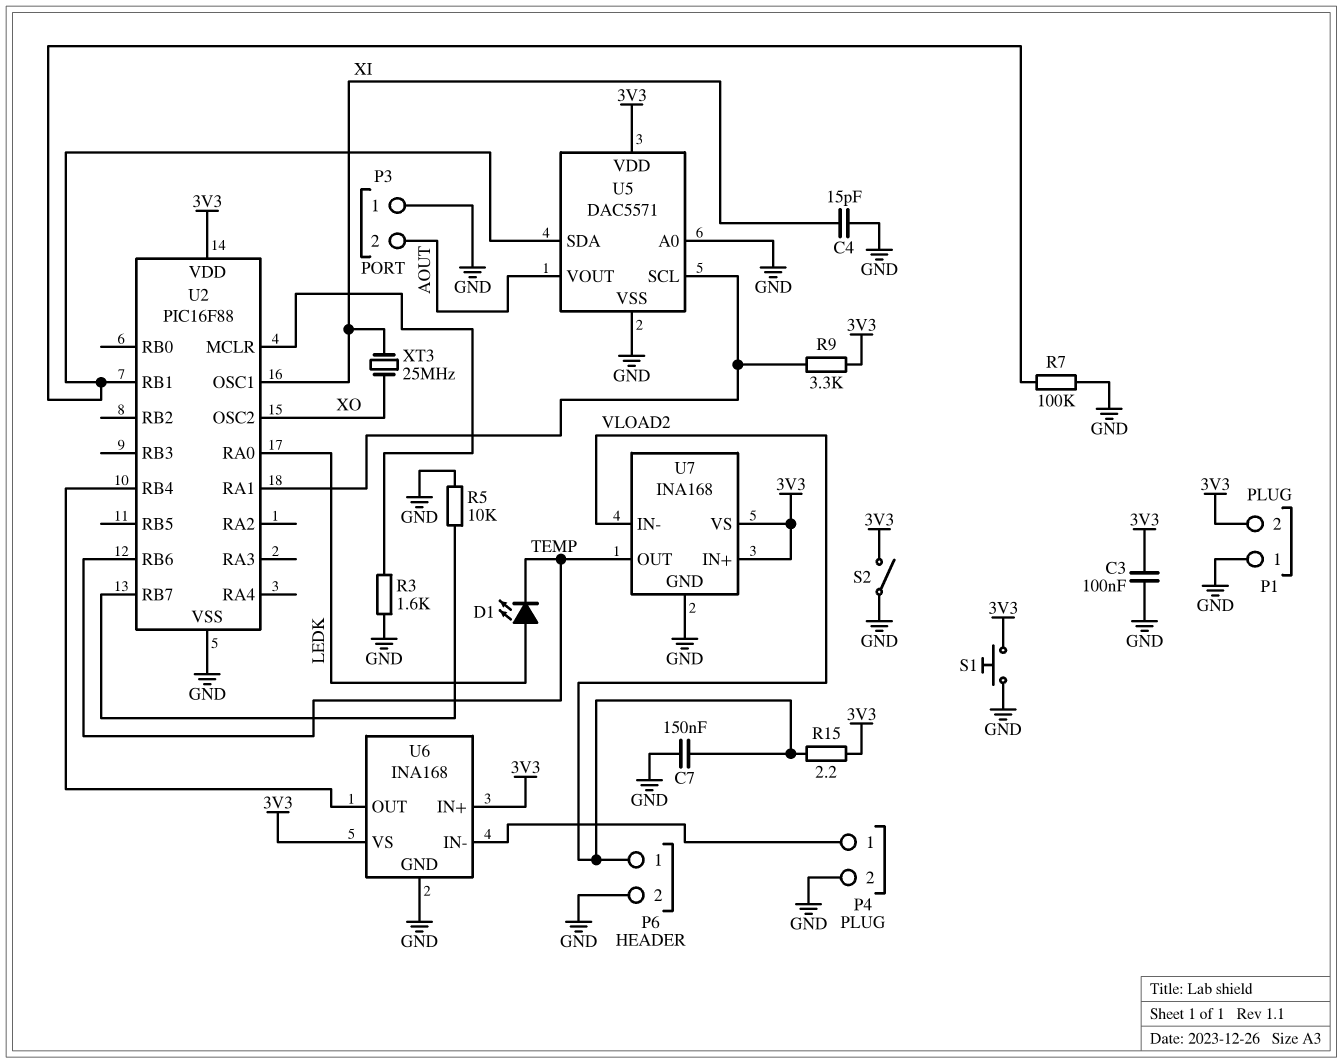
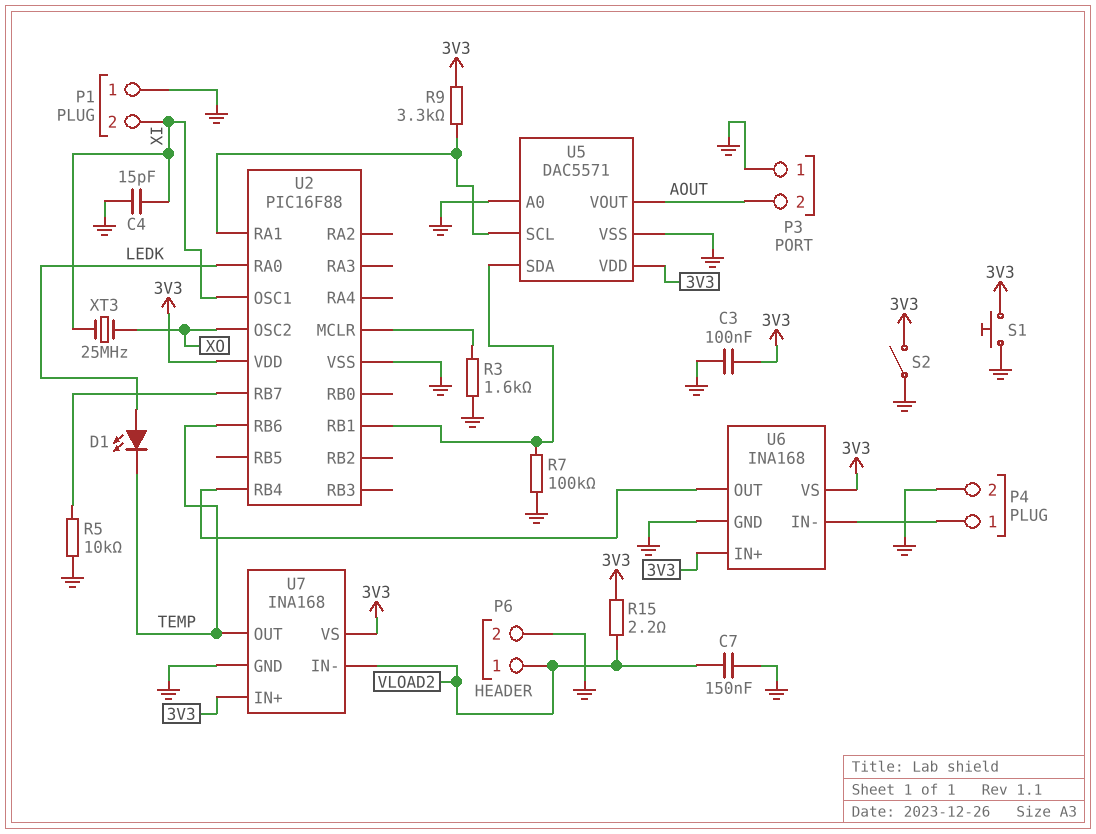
P1 pin 2: 3V3 -> XI

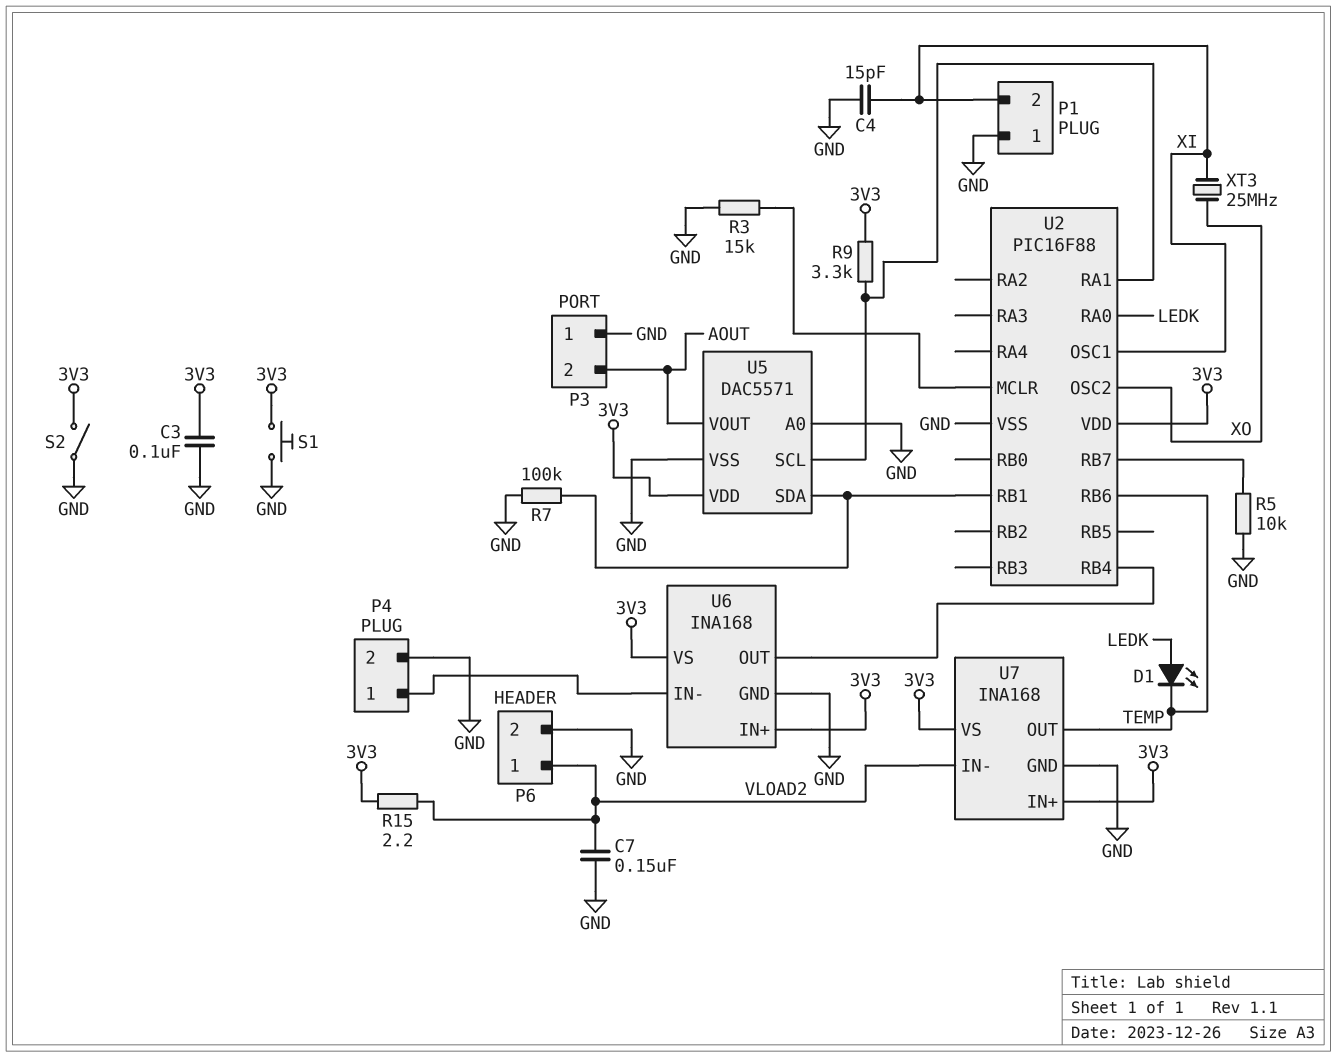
R3: 1.6k (GND, U2/MCLR) -> 15k (GND, U2/MCLR)

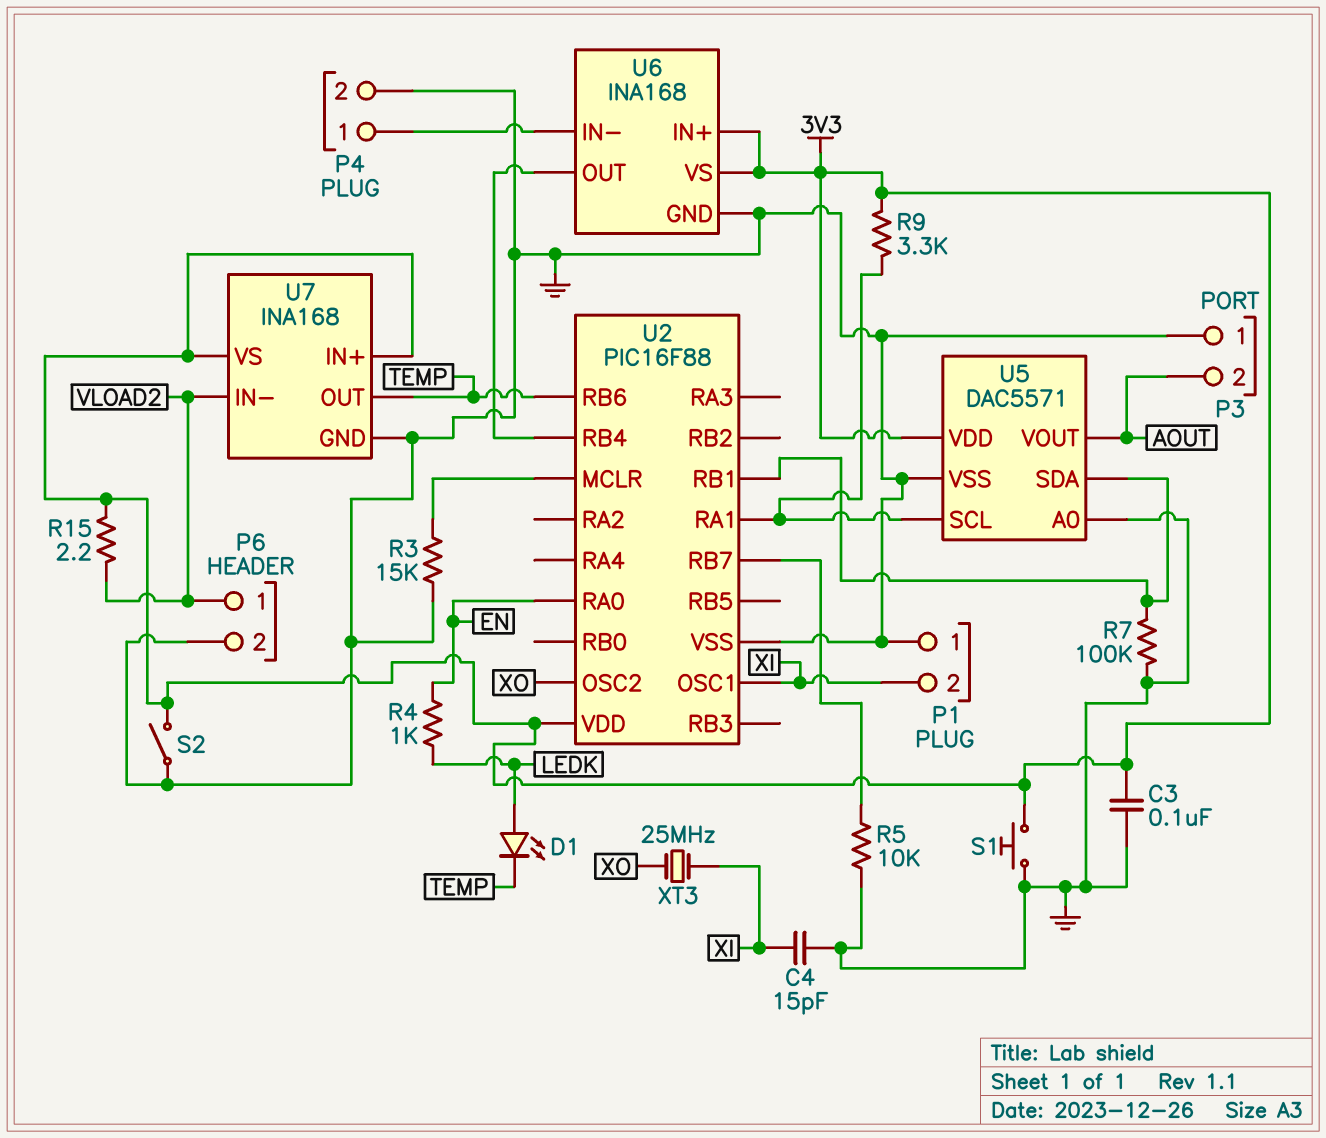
C7: 150nF (GND, VLOAD2) -> none
R4: none -> 1k (EN, LEDK)
U2 pin RA0: LEDK -> EN

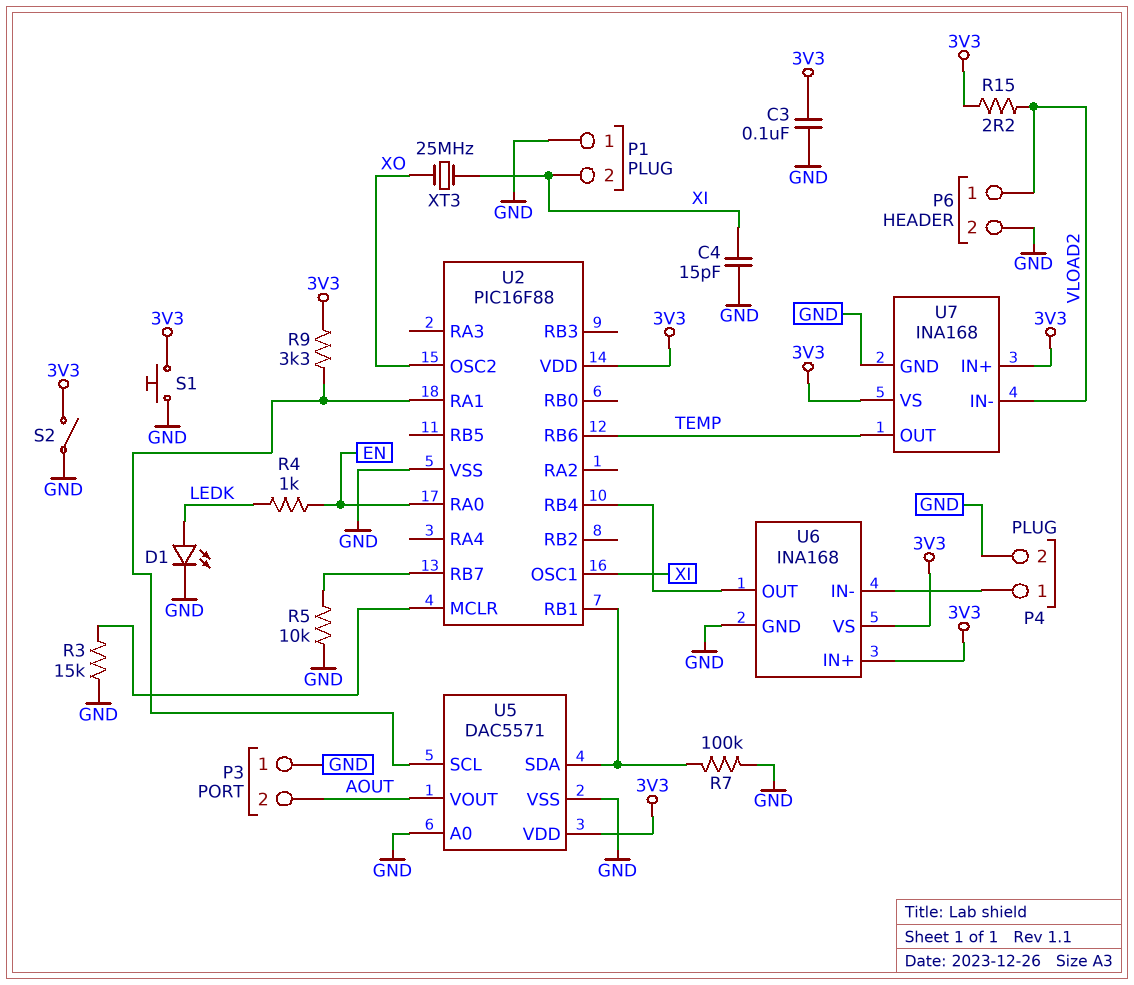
D1: LED (A LEDK, K TEMP) -> LED (A LEDK, K GND)

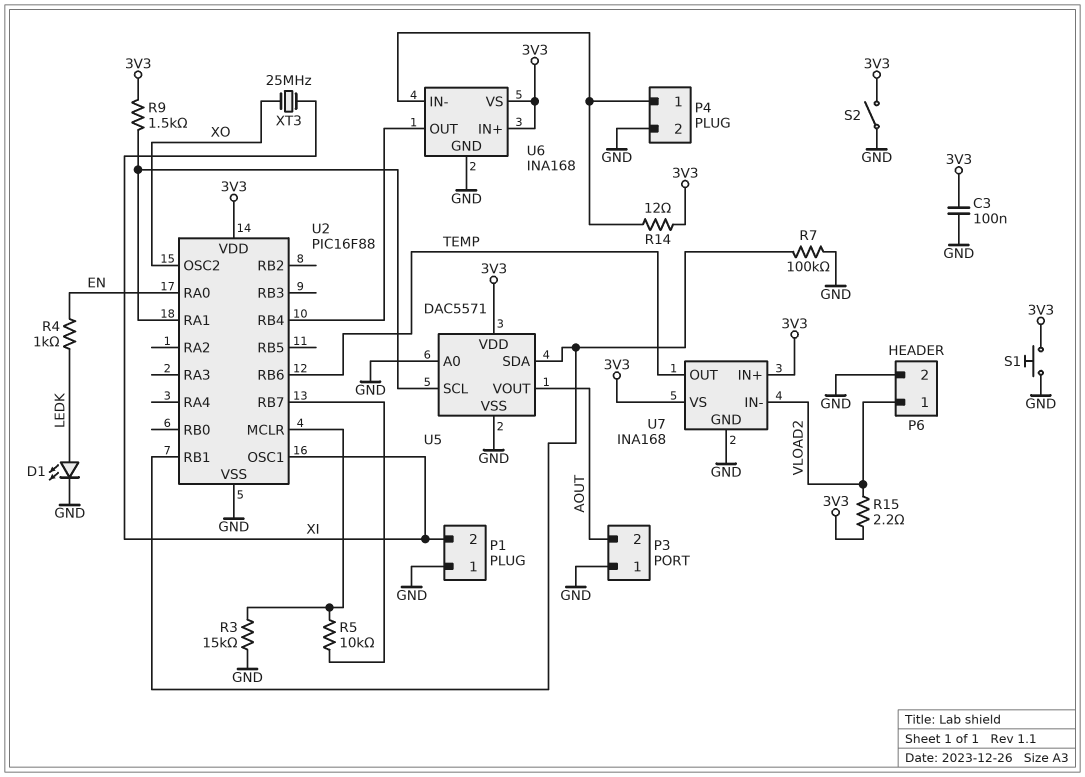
C4: 15pF (GND, XI) -> none
R5: 10k (GND, U2/RB7) -> 10k (U2/MCLR, U2/RB7)
R9: 3.3k (3V3, U2/RA1) -> 1.5k (3V3, U2/RA1)
R14: none -> 12 (3V3, P4/1)

